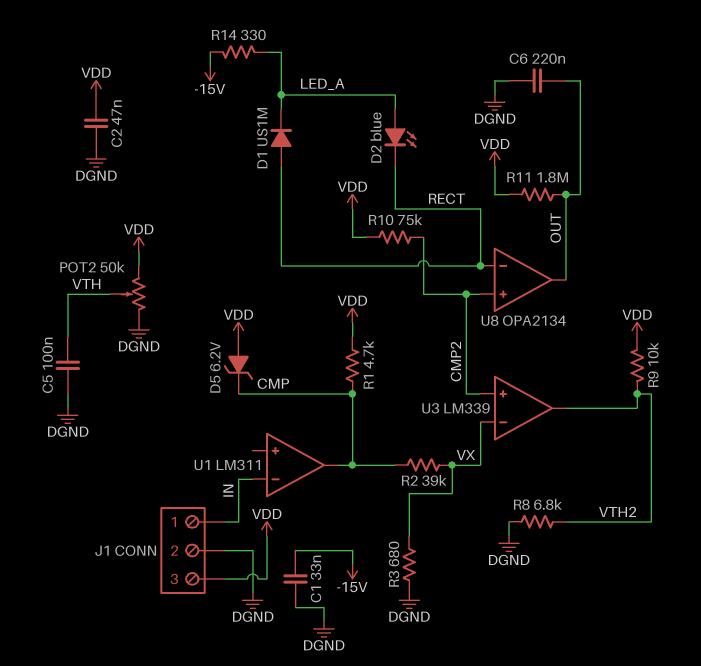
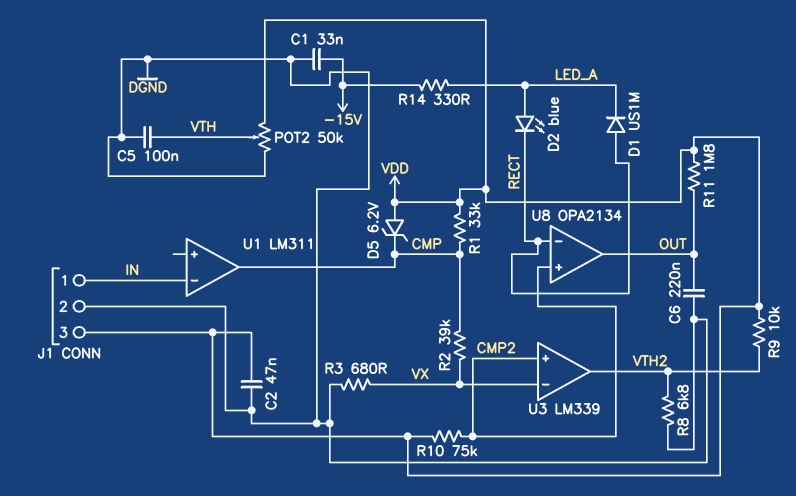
R1: 4.7k (CMP, VDD) -> 33k (CMP, VDD)

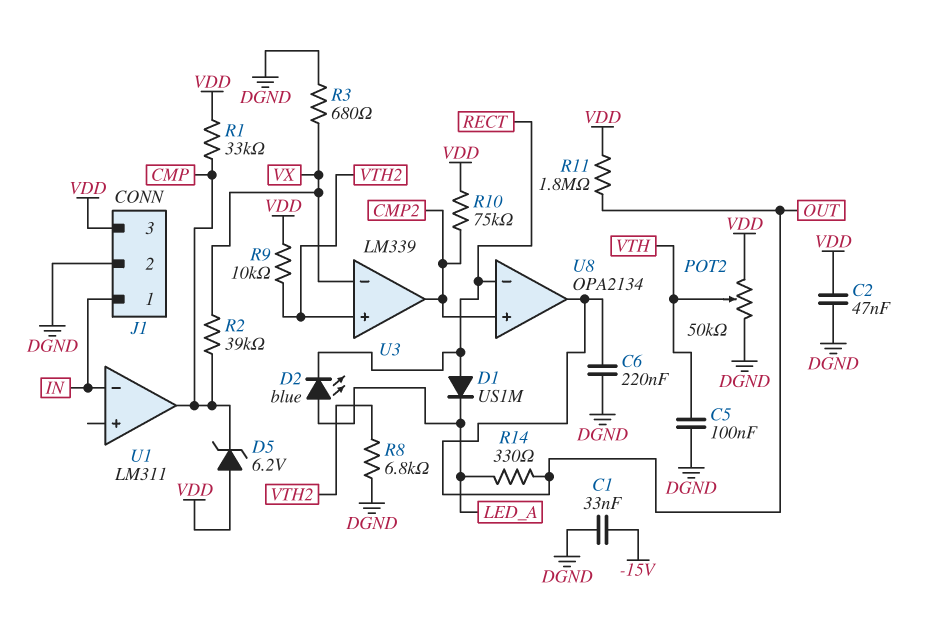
R14: 330 (-15V, LED_A) -> 330 (LED_A, OUT)
U3 pin in+: CMP2 -> VTH2
U3 pin out: VTH2 -> CMP2

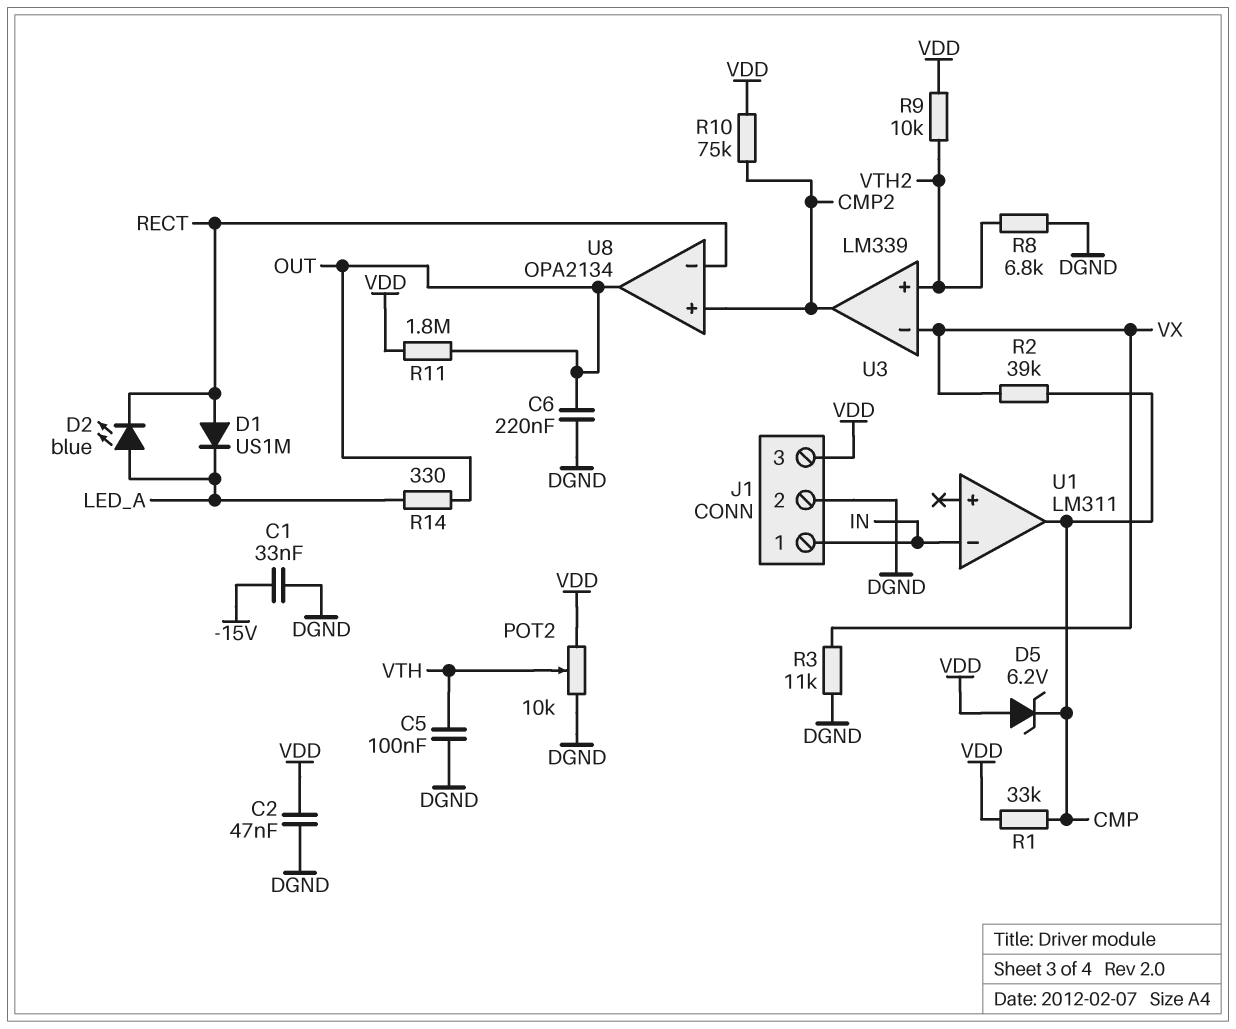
POT2: 50k (DGND, VDD, wiper VTH) -> 10k (DGND, VDD, wiper VTH)
R3: 680 (DGND, VX) -> 11k (DGND, VX)

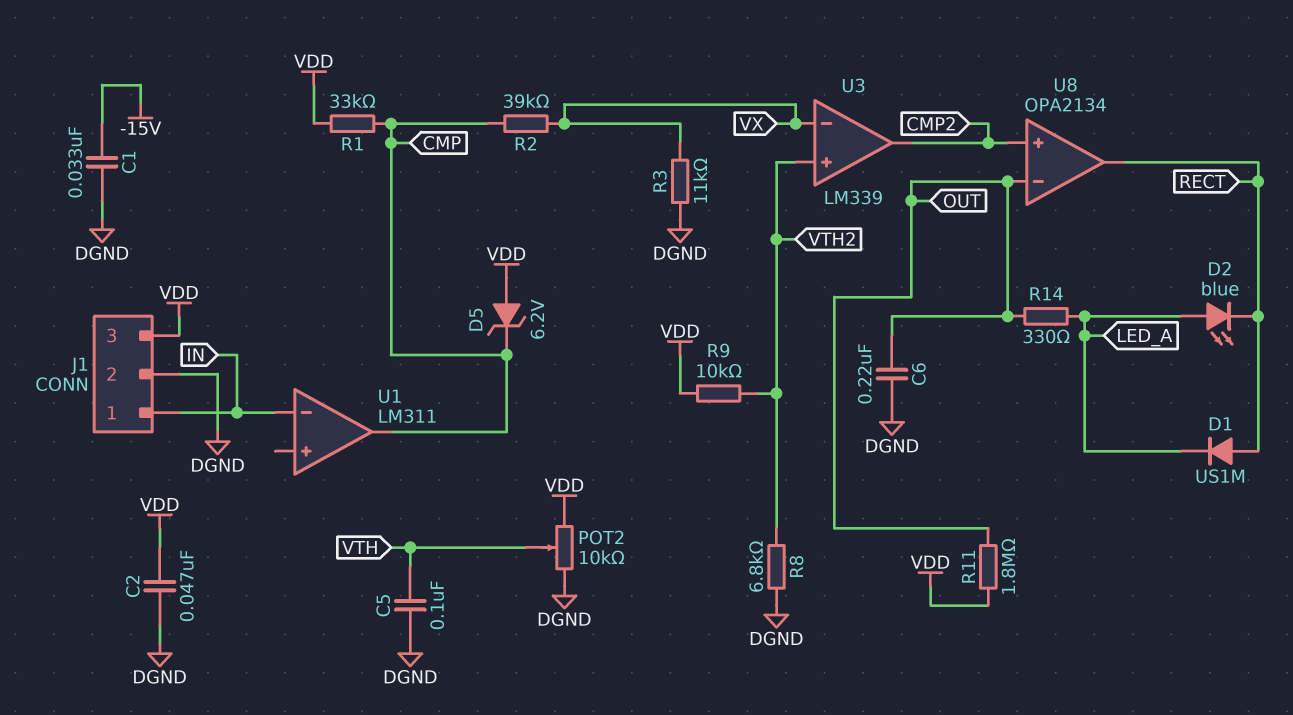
R10: 75k (CMP2, VDD) -> none
U8 pin in-: RECT -> OUT
U8 pin out: OUT -> RECT

